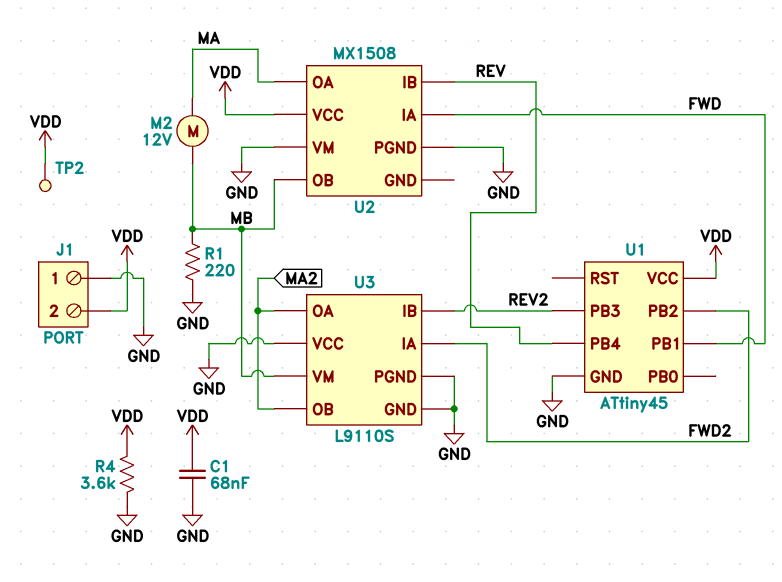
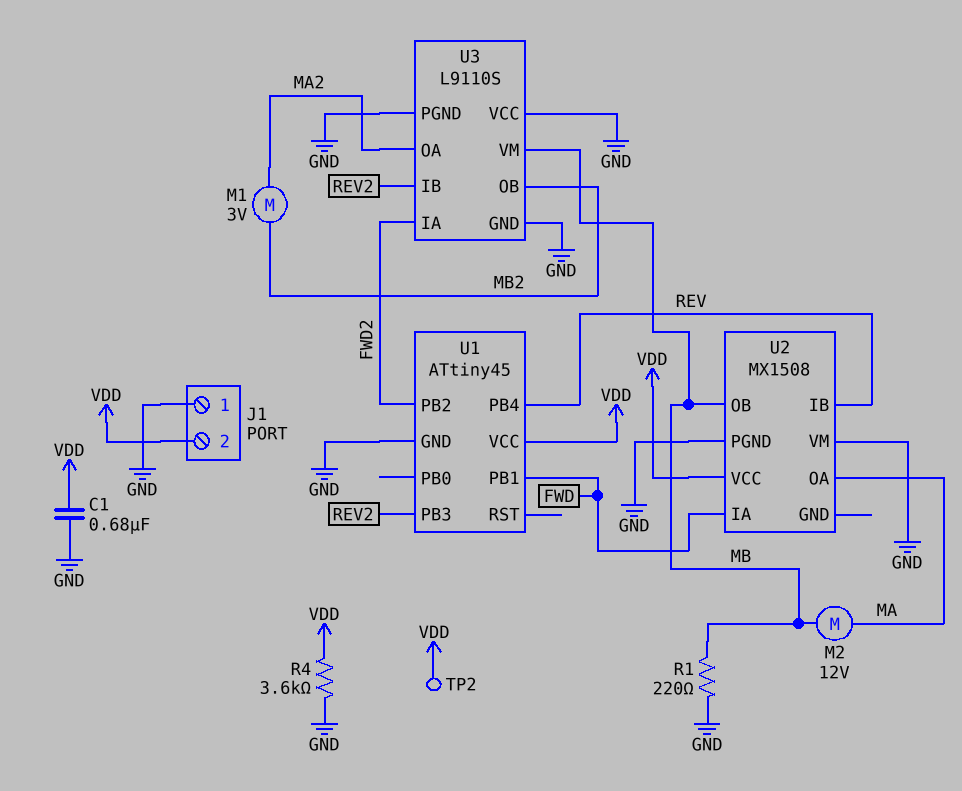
C1: 68nF (GND, VDD) -> 680nF (GND, VDD)
M1: none -> motor 3V (MA2, MB2)
U3 pin OB: MA2 -> MB2

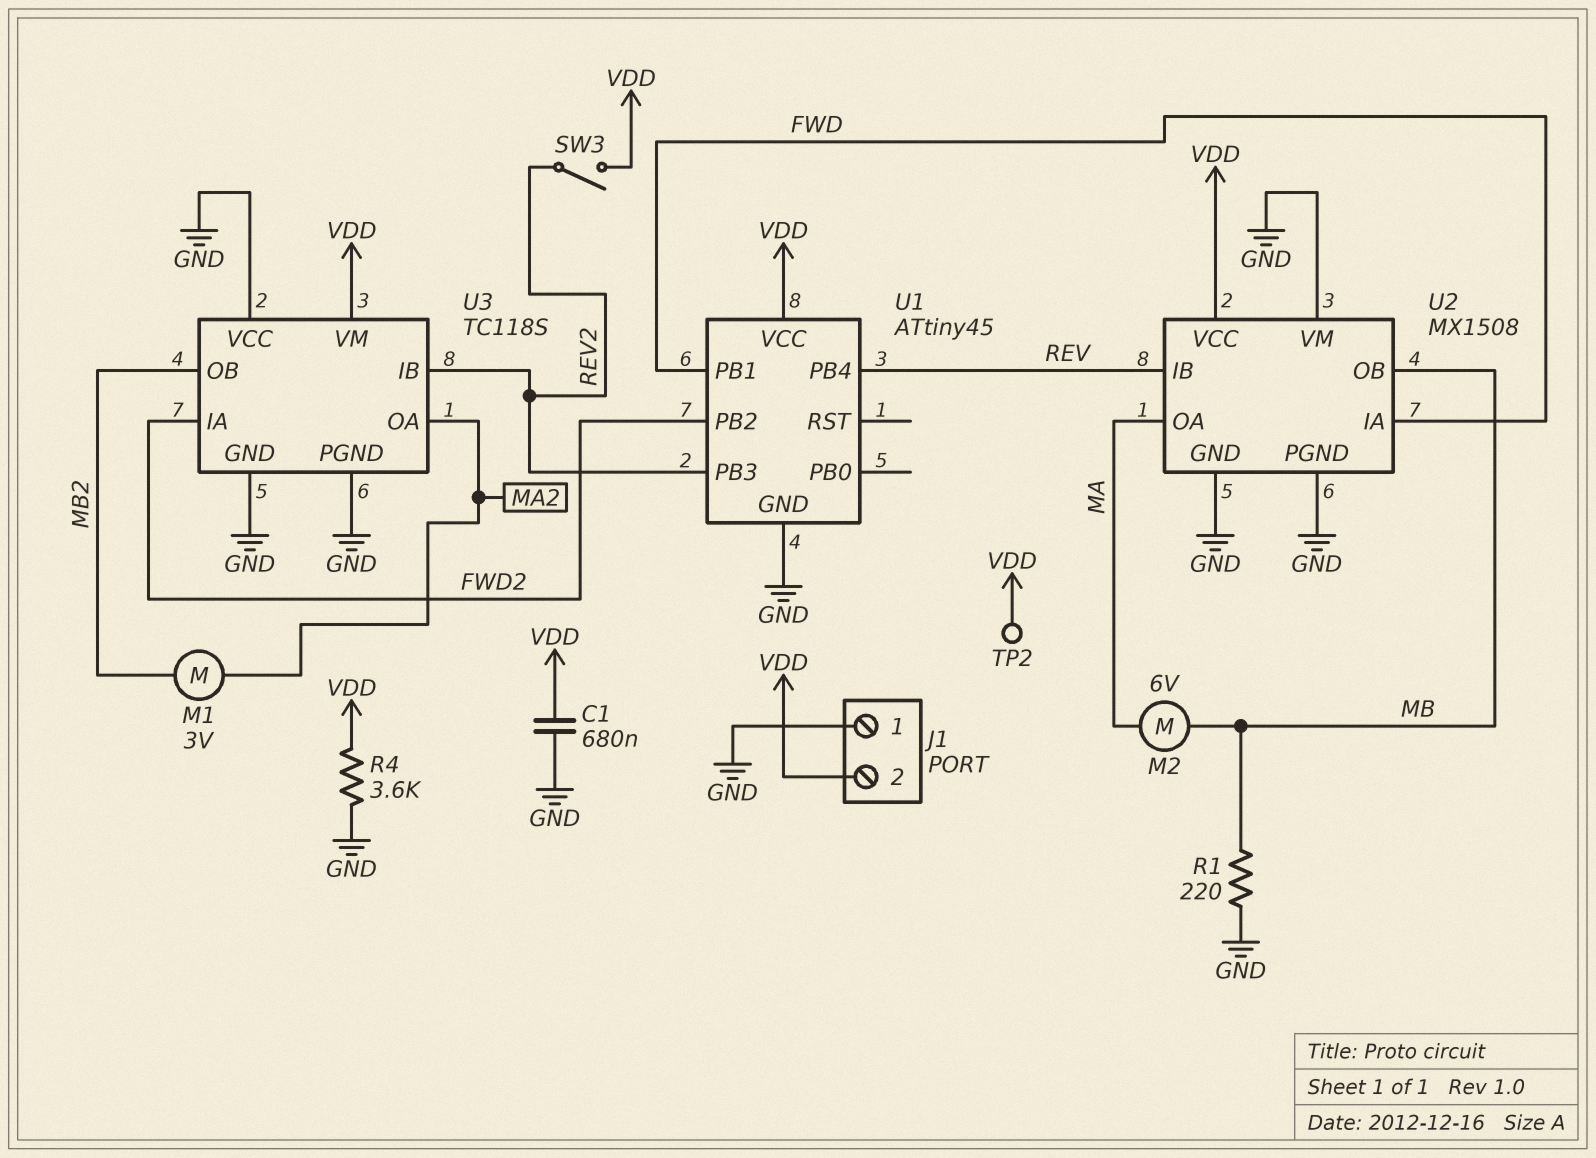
M2: motor 12V (MA, MB) -> motor 6V (MA, MB)
SW3: none -> switch (REV2, VDD)
U2 pin GND: none -> GND
U3: L9110S -> TC118S
U3 pin VM: MB -> VDD

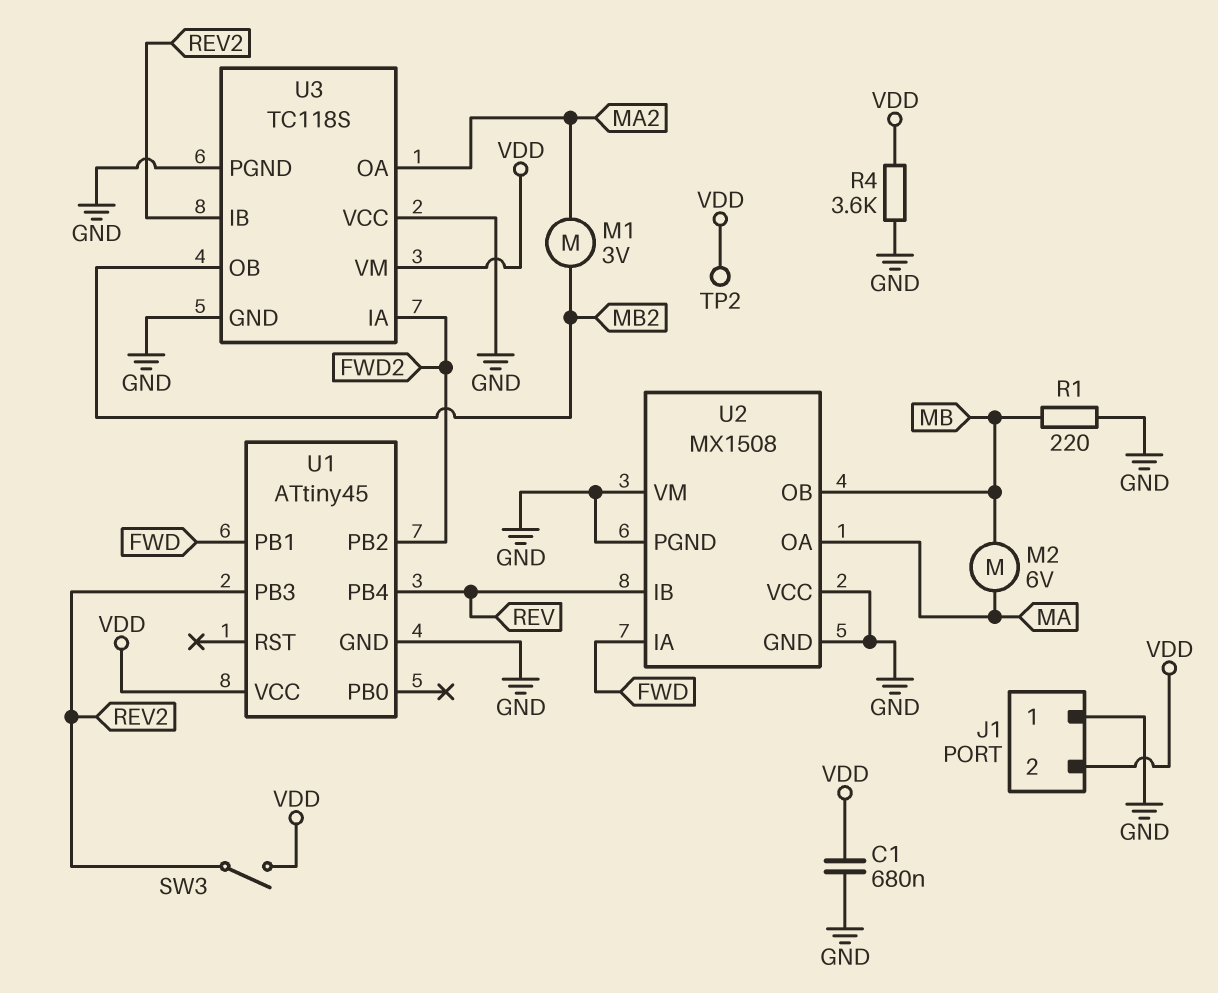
U2 pin VCC: VDD -> GND

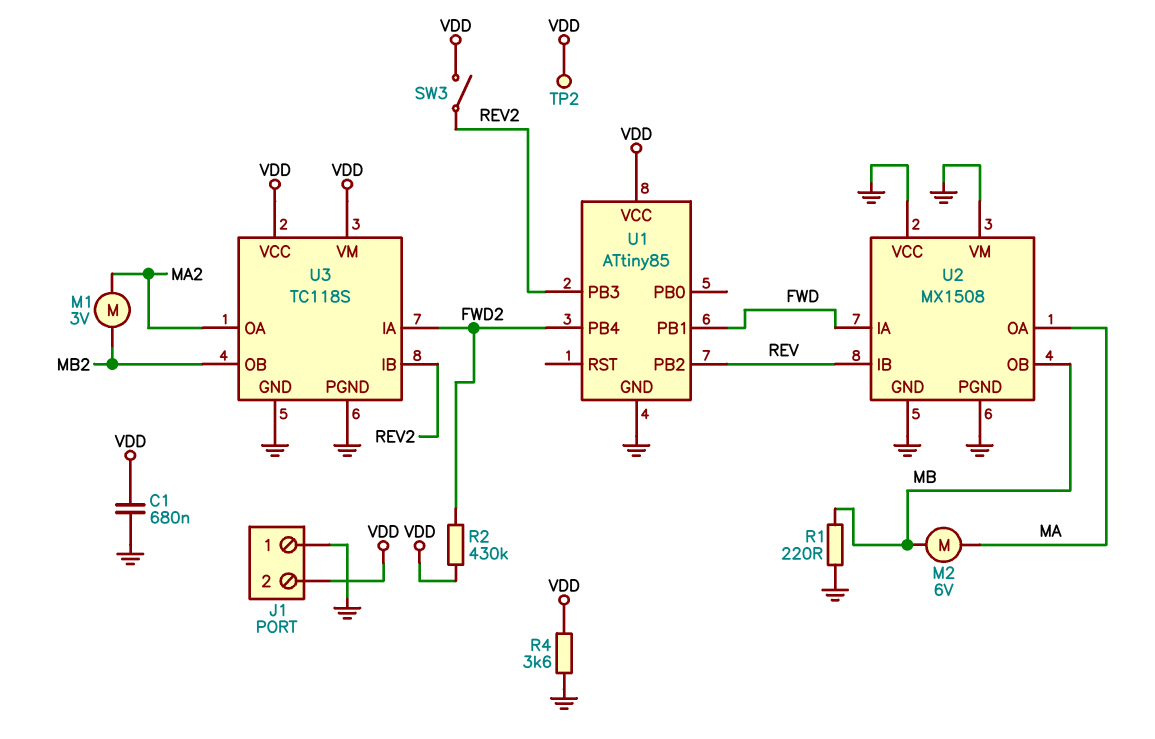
R2: none -> 430k (FWD2, VDD)
U1: ATtiny45 -> ATtiny85
U1 pin PB2: FWD2 -> REV
U1 pin PB4: REV -> FWD2
U3 pin VCC: GND -> VDD

